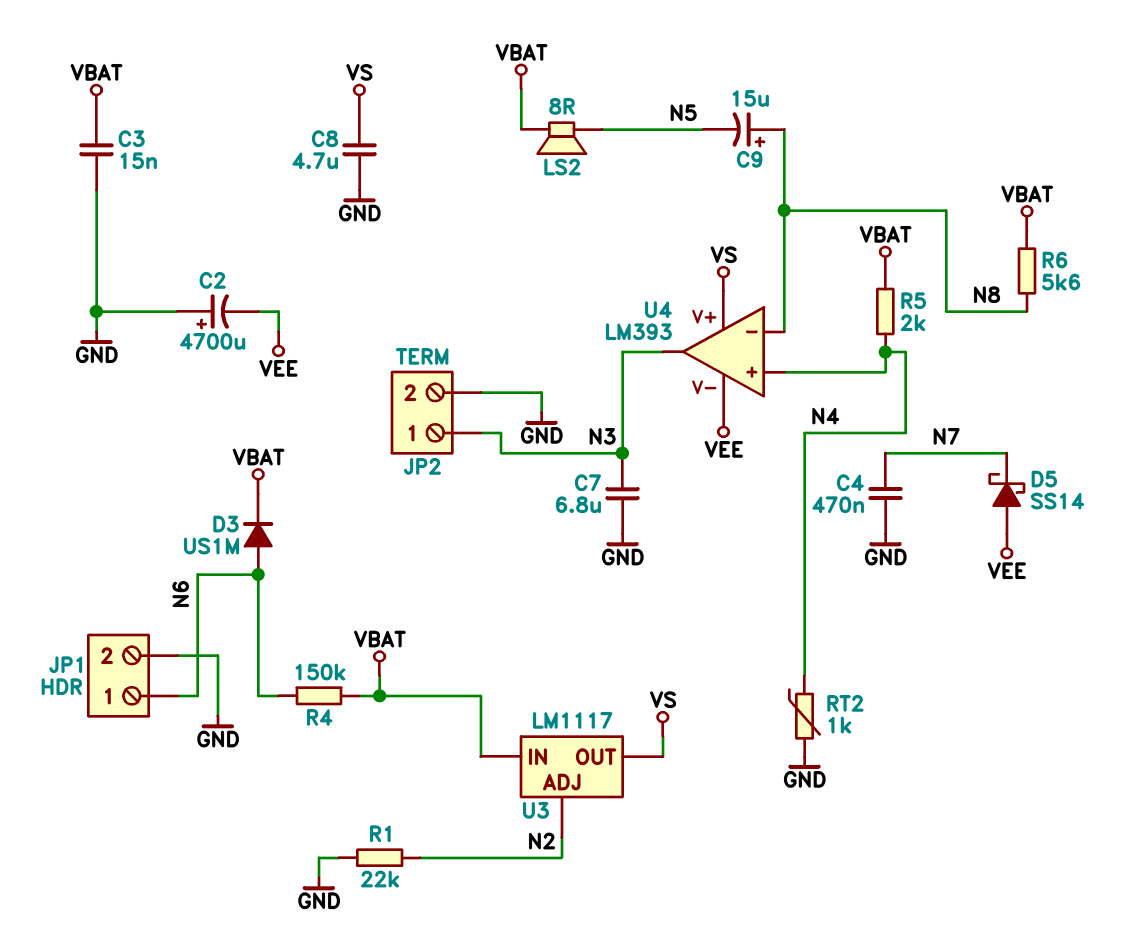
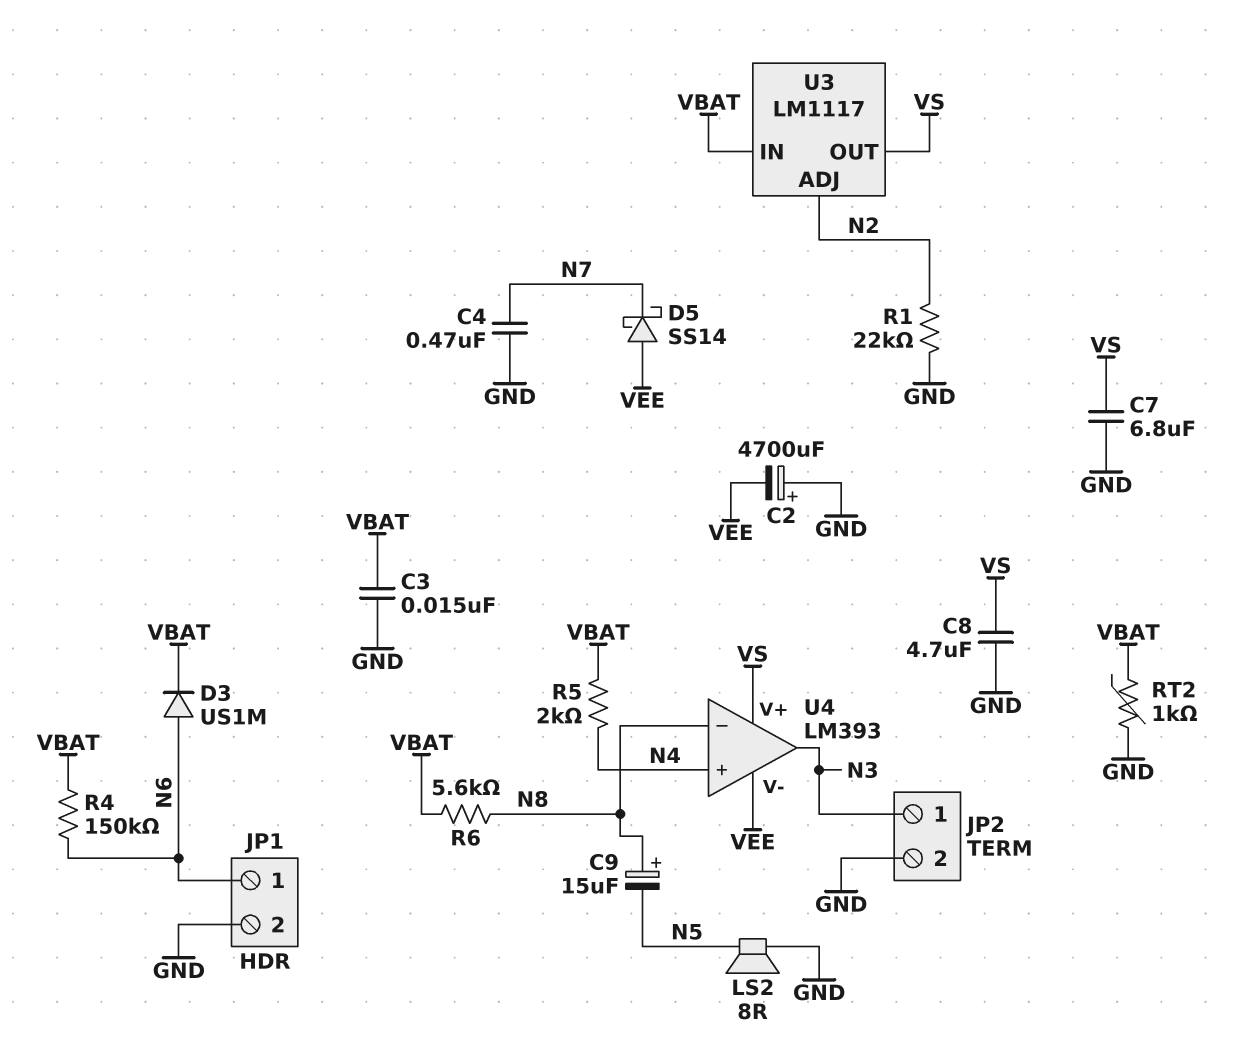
C7: 6.8uF (GND, N3) -> 6.8uF (GND, VS)
LS2: speaker 8R (N5, VBAT) -> speaker 8R (GND, N5)
RT2: 1k (GND, N4) -> 1k (GND, VBAT)

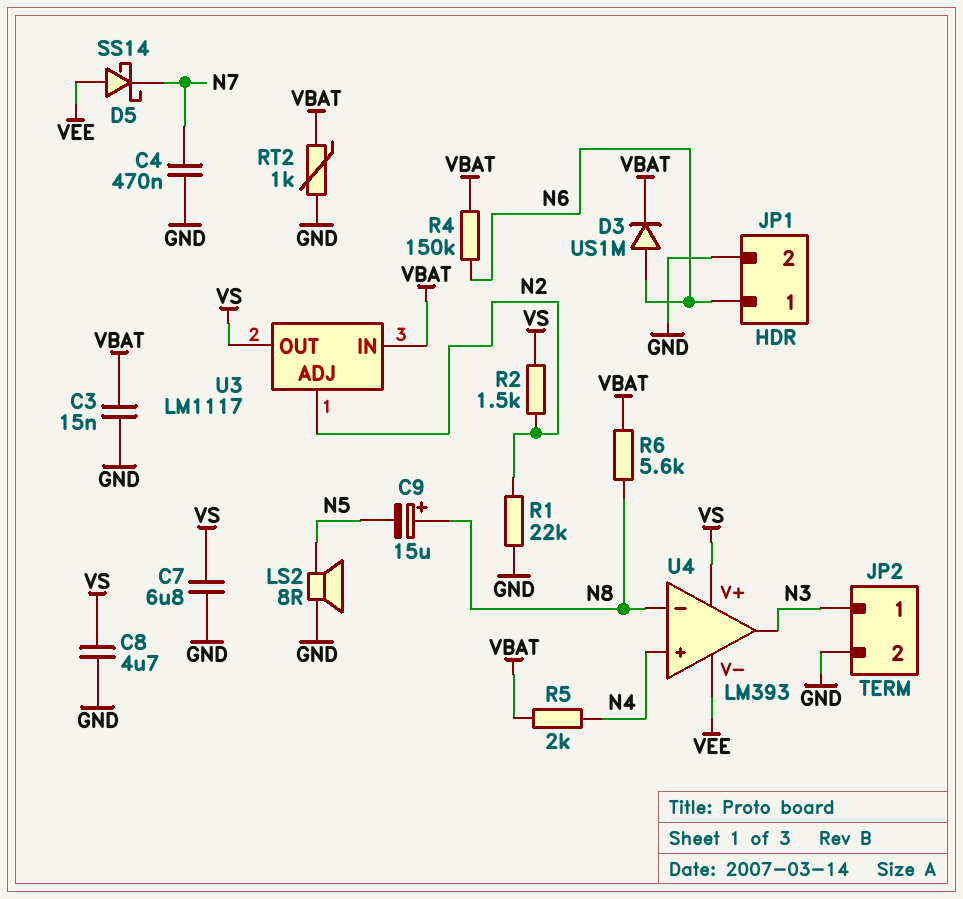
C2: 4700uF (plus GND, minus VEE) -> none
R2: none -> 1.5k (N2, VS)

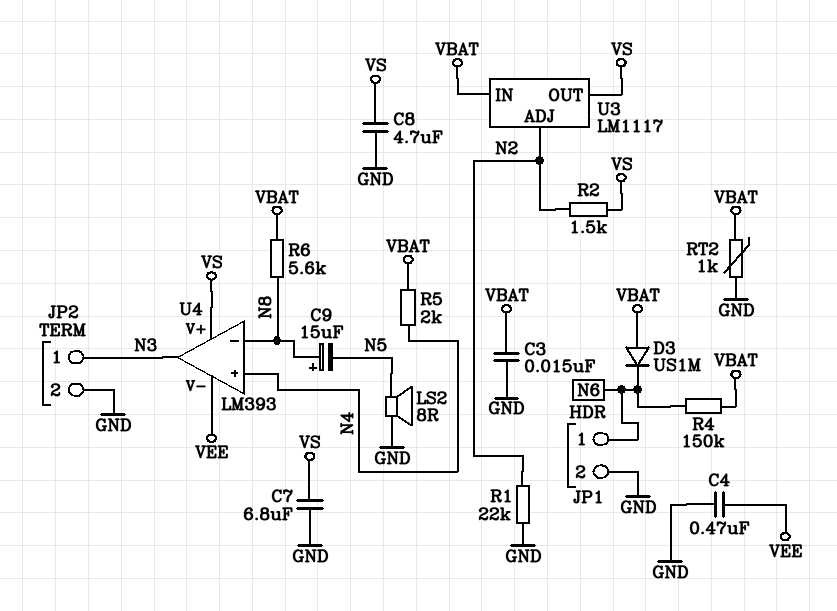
C4: 470nF (GND, N7) -> 470nF (GND, VEE)
D3: diode US1M (A N6, K VBAT) -> diode US1M (A VBAT, K N6)
D5: schottky SS14 (A VEE, K N7) -> none

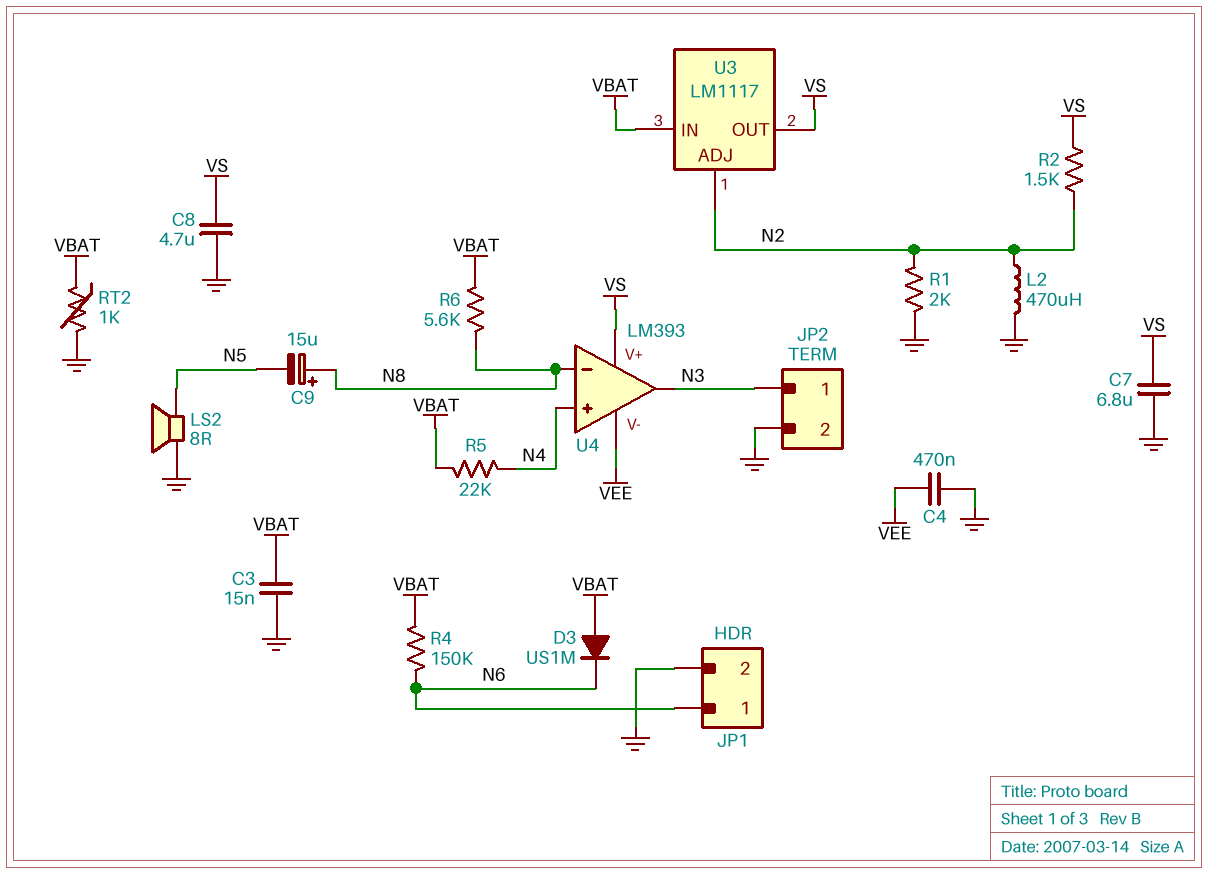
L2: none -> 470uH (GND, N2)
R1: 22k (GND, N2) -> 2k (GND, N2)
R5: 2k (N4, VBAT) -> 22k (N4, VBAT)

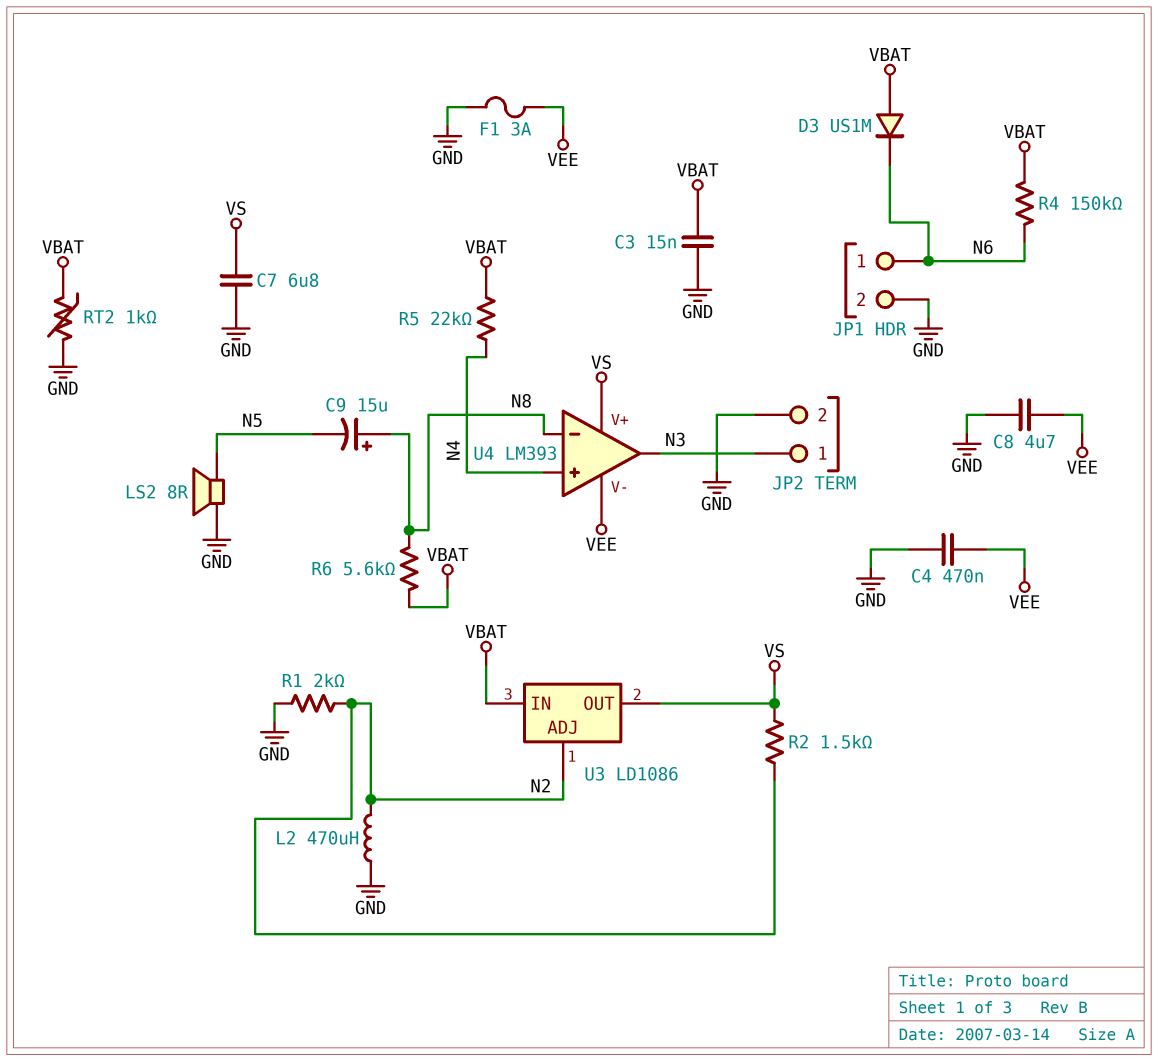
C8: 4.7uF (GND, VS) -> 4.7uF (GND, VEE)
F1: none -> 3A (GND, VEE)
U3: LM1117 -> LD1086

